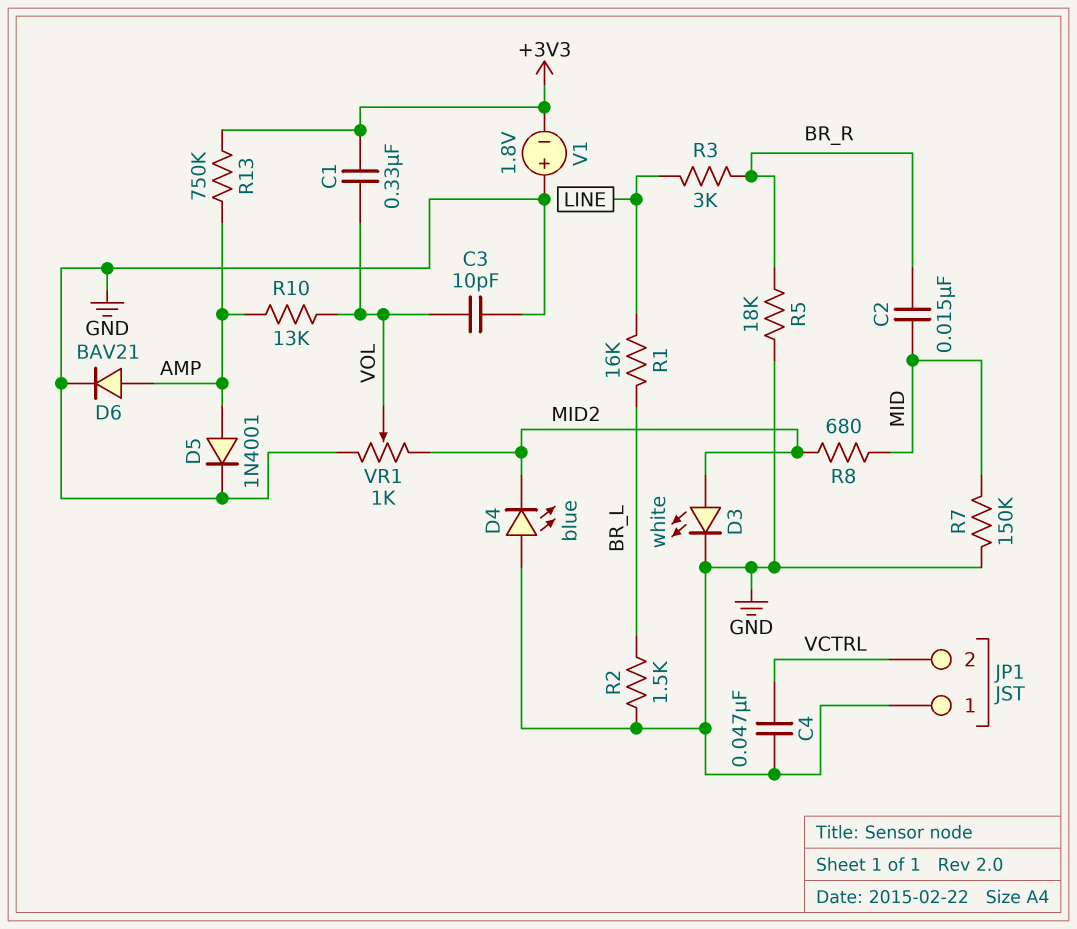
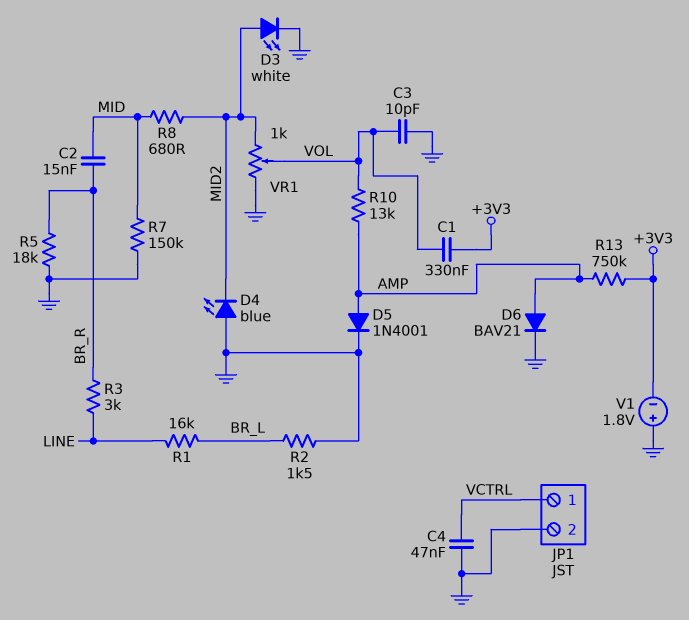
JP1 pin 1: GND -> VCTRL
JP1 pin 2: VCTRL -> GND

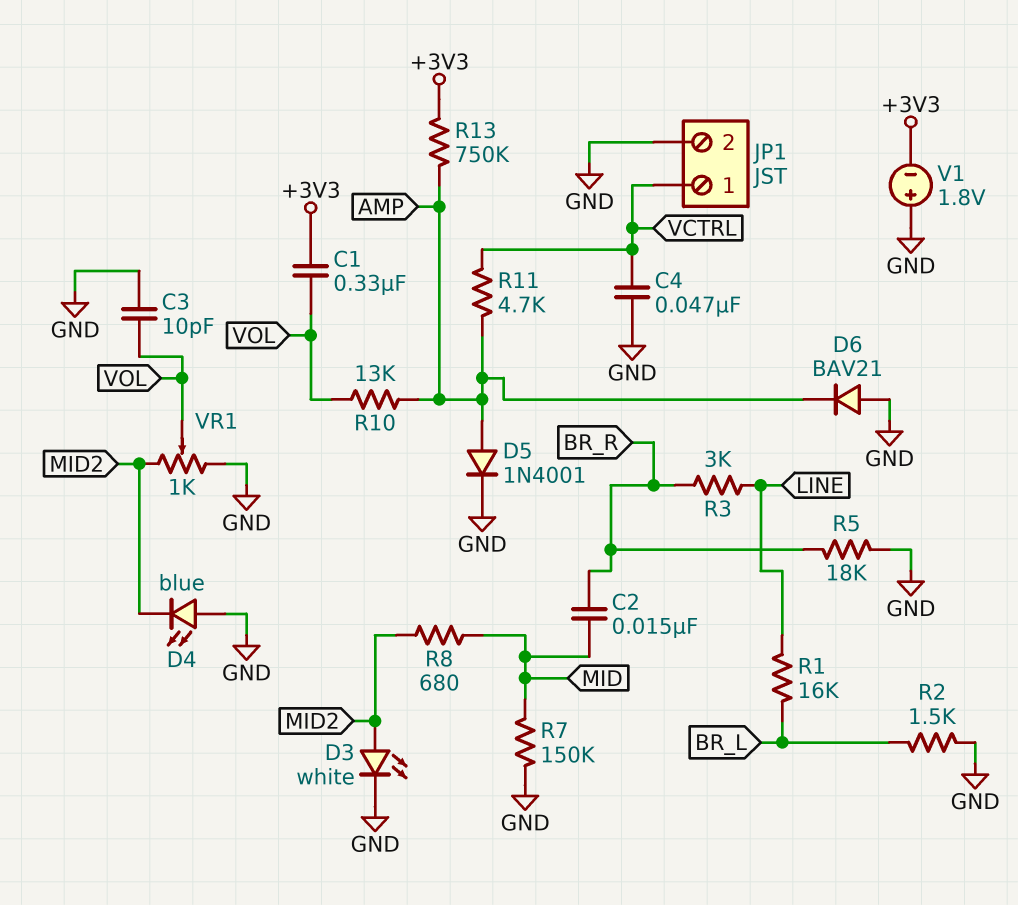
D6: diode BAV21 (A AMP, K GND) -> diode BAV21 (A GND, K AMP)
R11: none -> 4.7k (AMP, VCTRL)

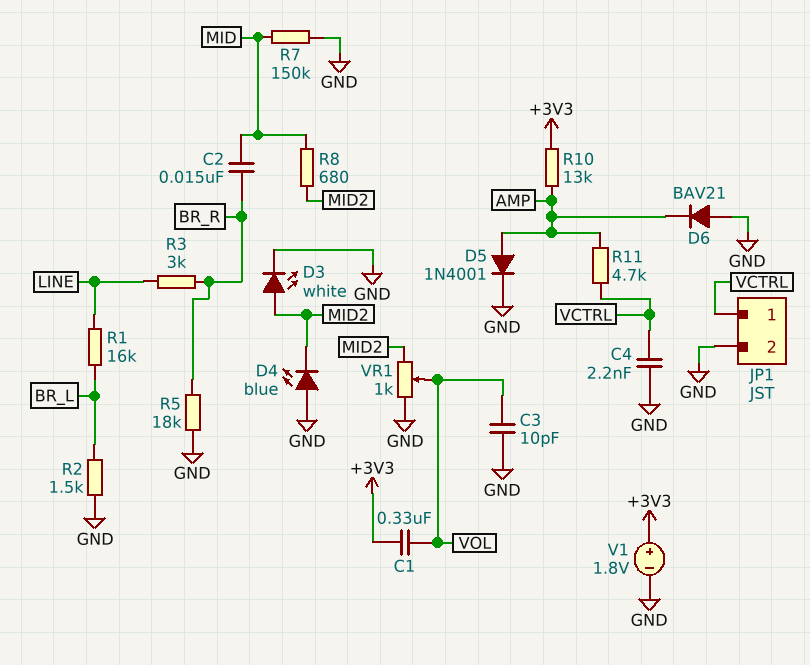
C4: 47nF (GND, VCTRL) -> 2.2nF (GND, VCTRL)
R10: 13k (AMP, VOL) -> 13k (+3V3, AMP)
R13: 750k (+3V3, AMP) -> none
V1: 1.8V (plus GND, minus +3V3) -> 1.8V (plus +3V3, minus GND)

